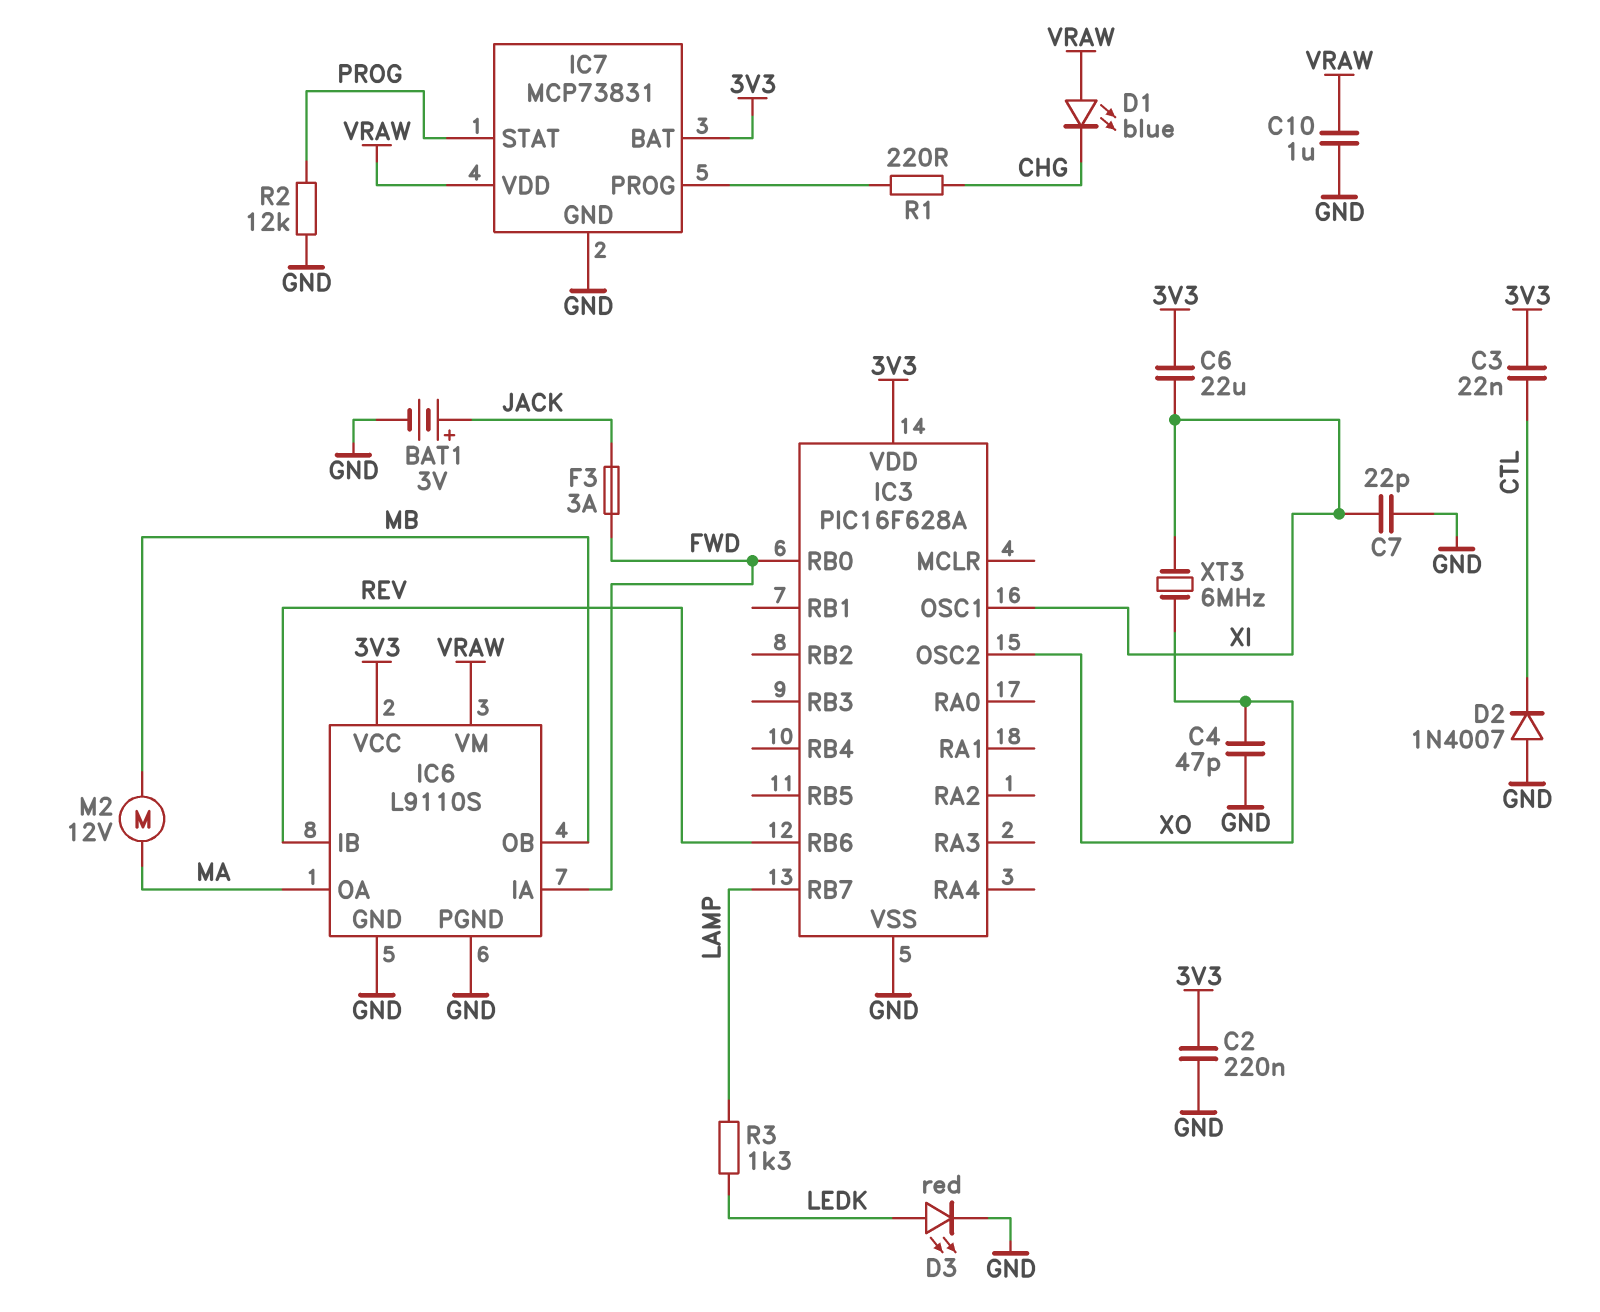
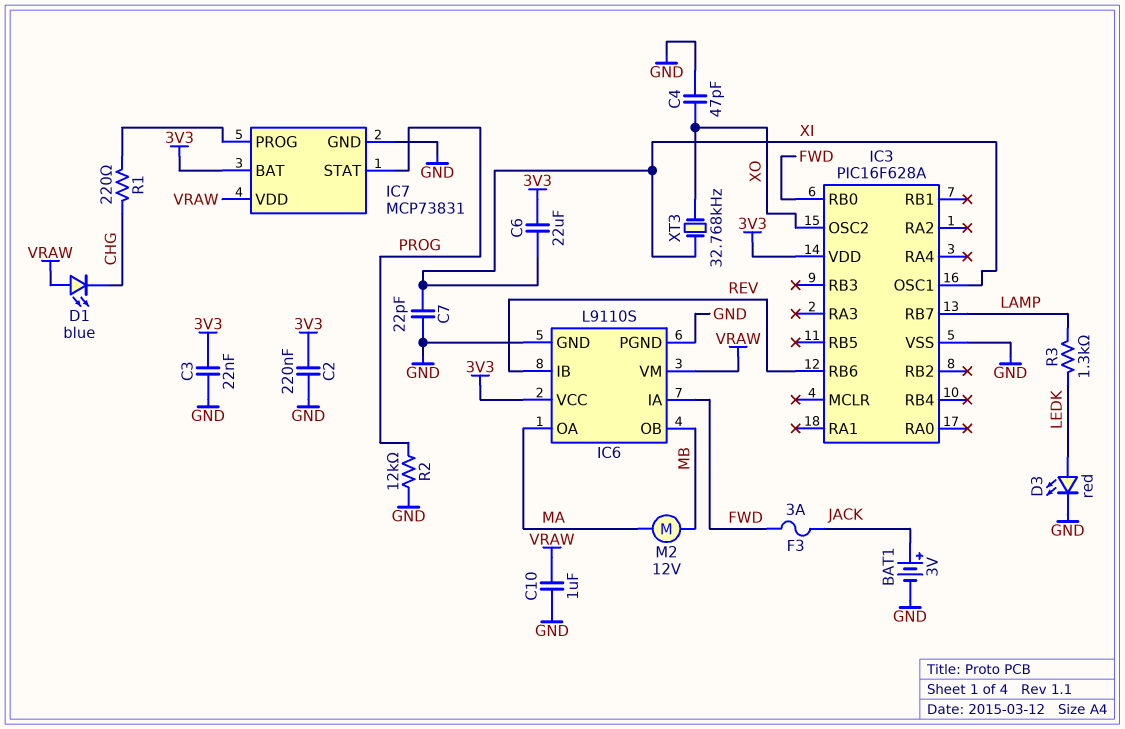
C3: 22nF (3V3, CTL) -> 22nF (3V3, GND)
D2: diode 1N4007 (A GND, K CTL) -> none
XT3: 6MHz (XI, XO) -> 32.768kHz (XI, XO)

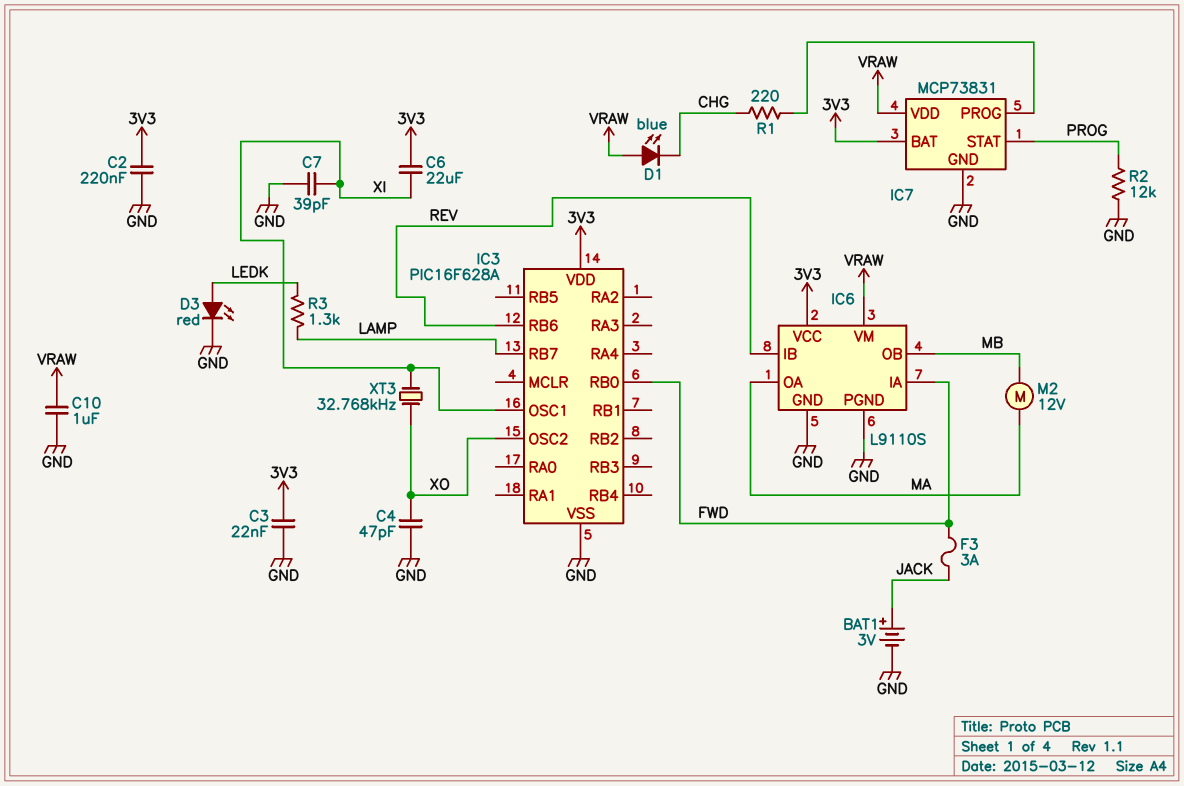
C7: 22pF (GND, XI) -> 39pF (GND, XI)

